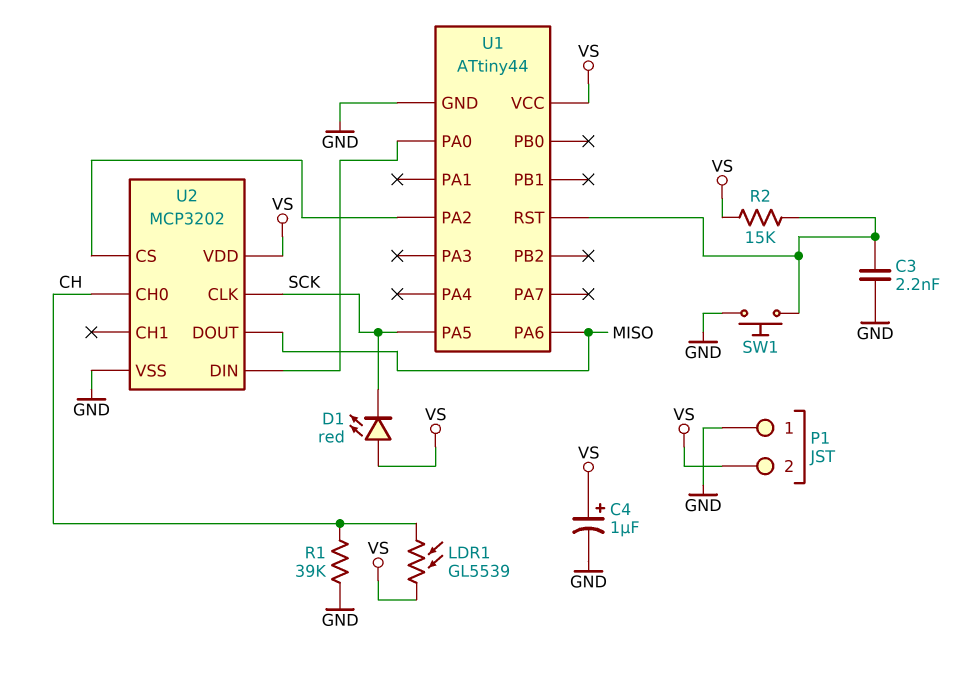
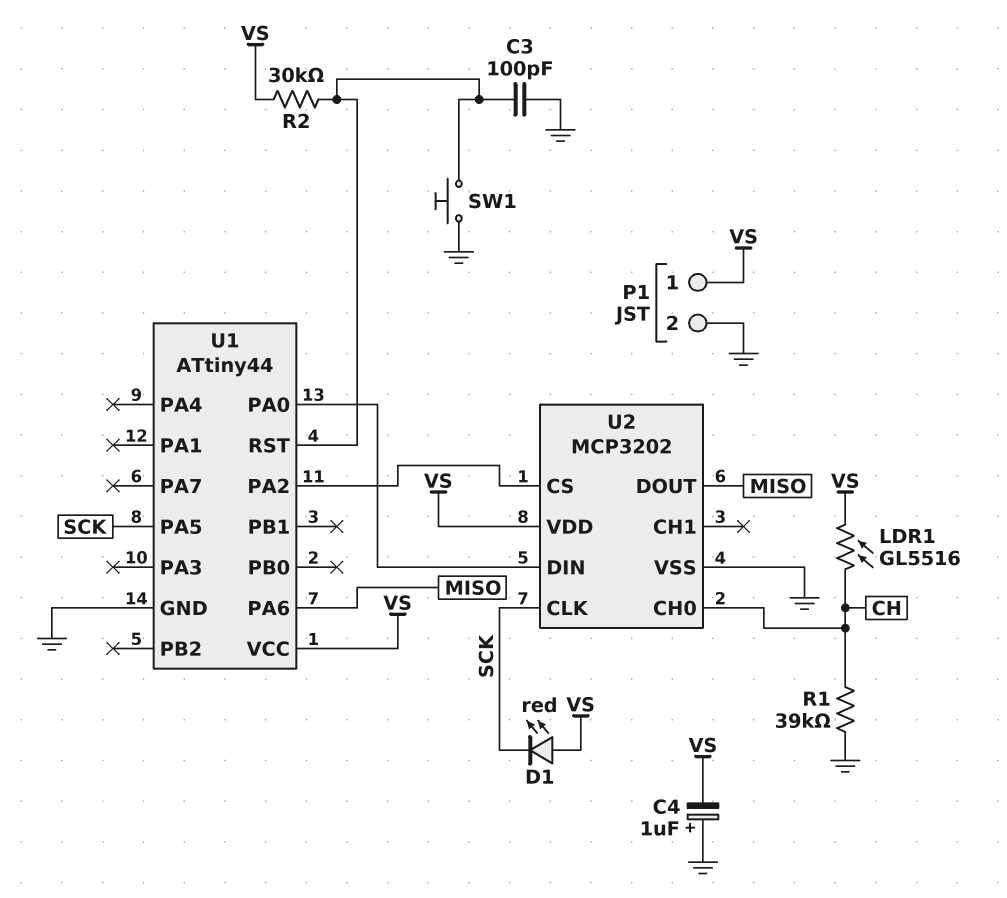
C3: 2.2nF (GND, U1/RST) -> 100pF (GND, U1/RST)
C4: 1uF (plus VS, minus GND) -> 1uF (plus GND, minus VS)
LDR1: GL5539 (CH, VS) -> GL5516 (CH, VS)
P1 pin 1: GND -> VS
P1 pin 2: VS -> GND
R2: 15k (U1/RST, VS) -> 30k (U1/RST, VS)

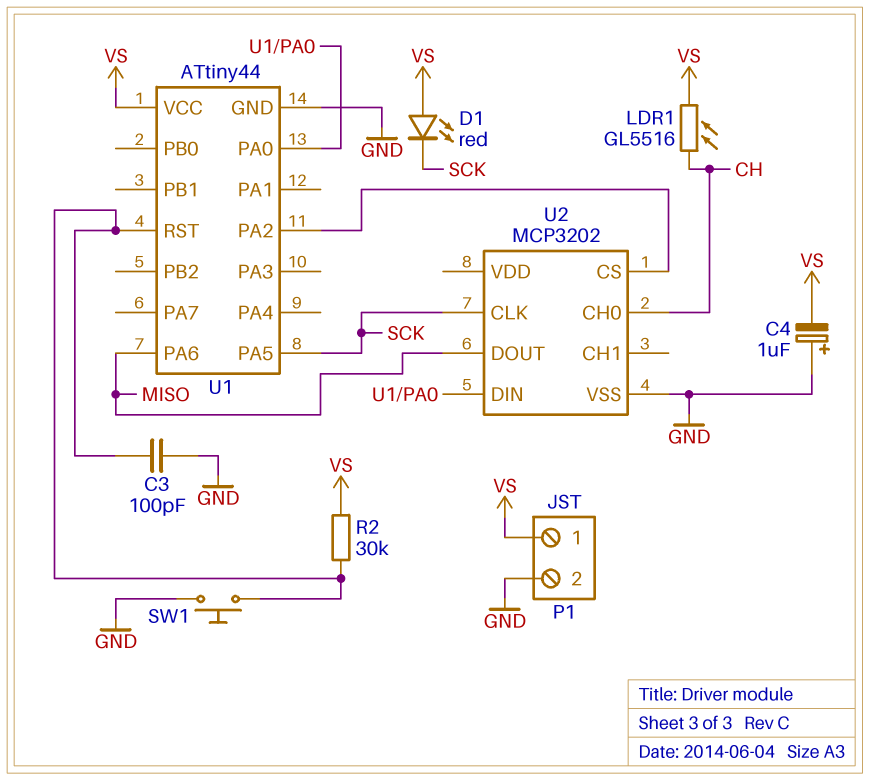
R1: 39k (CH, GND) -> none
U2 pin VDD: VS -> none

